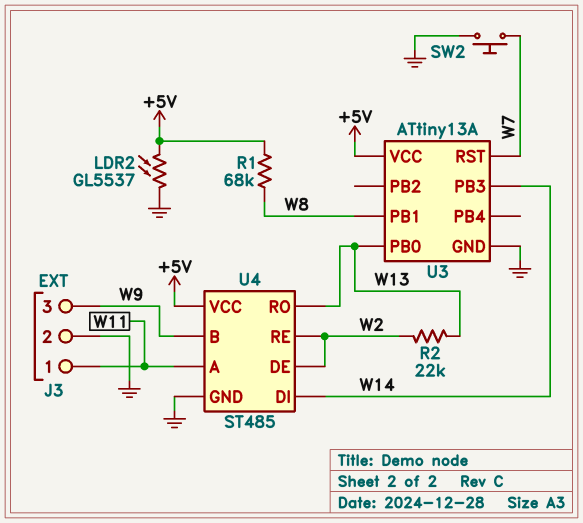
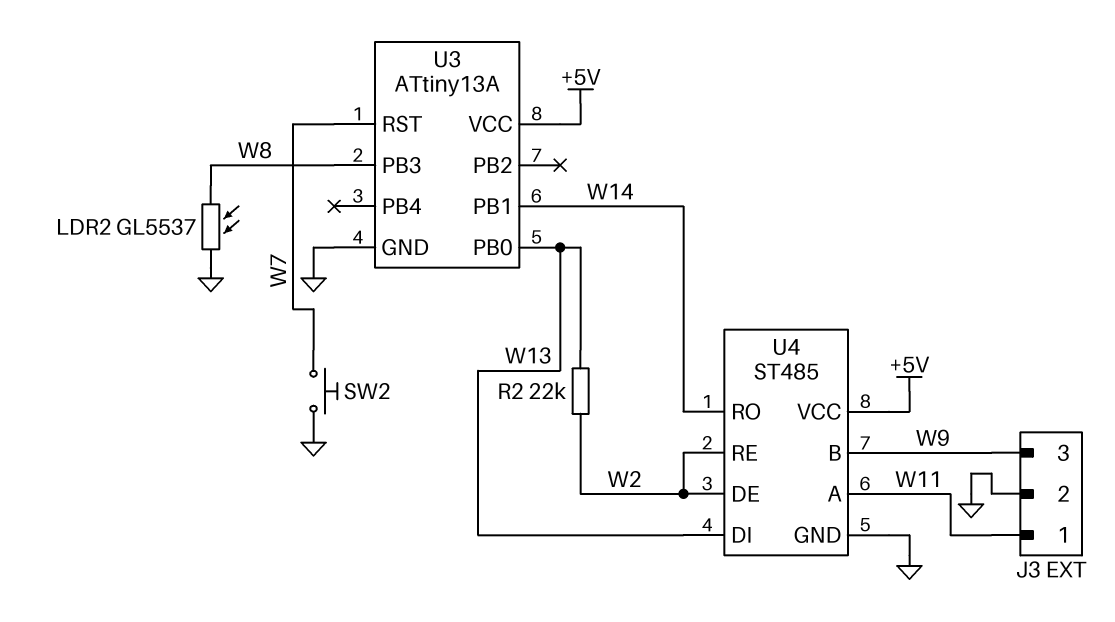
LDR2: GL5537 (+5V, GND) -> GL5537 (GND, W8)
R1: 68k (+5V, W8) -> none
U3 pin PB1: W8 -> W14
U3 pin PB3: W14 -> W8
U4 pin DI: W14 -> W13
U4 pin RO: W13 -> W14

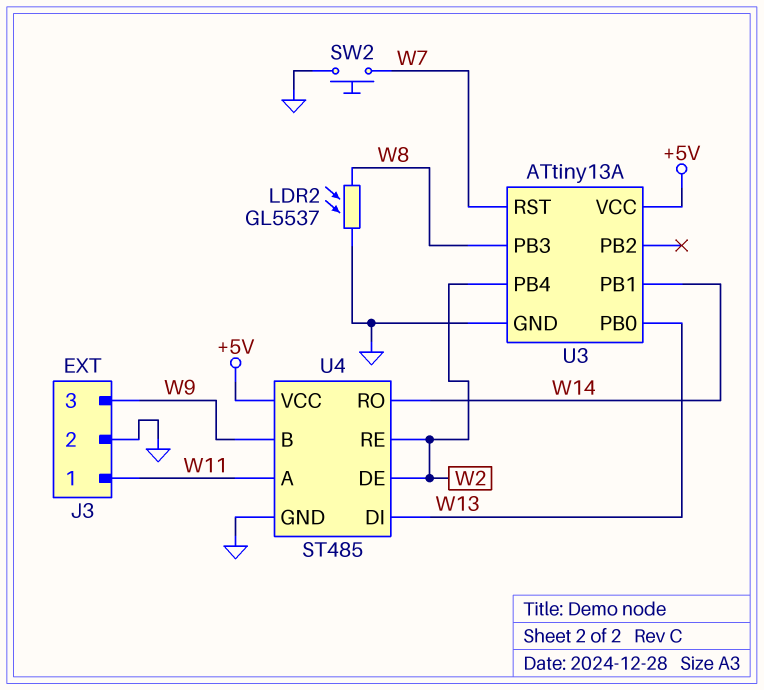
R2: 22k (W2, W13) -> none
U3 pin PB4: none -> W2

